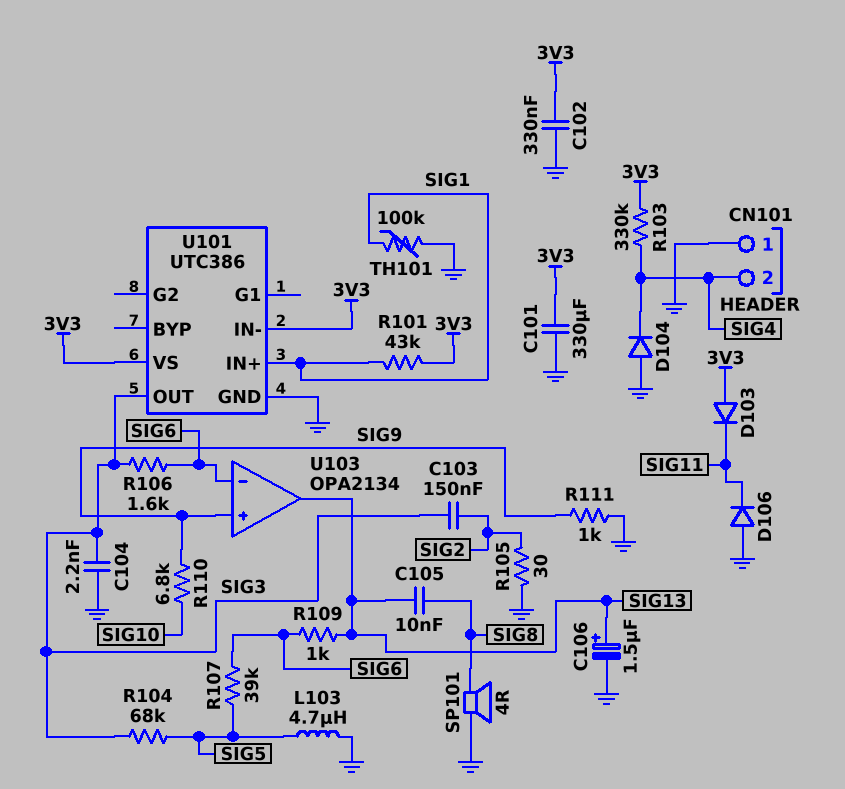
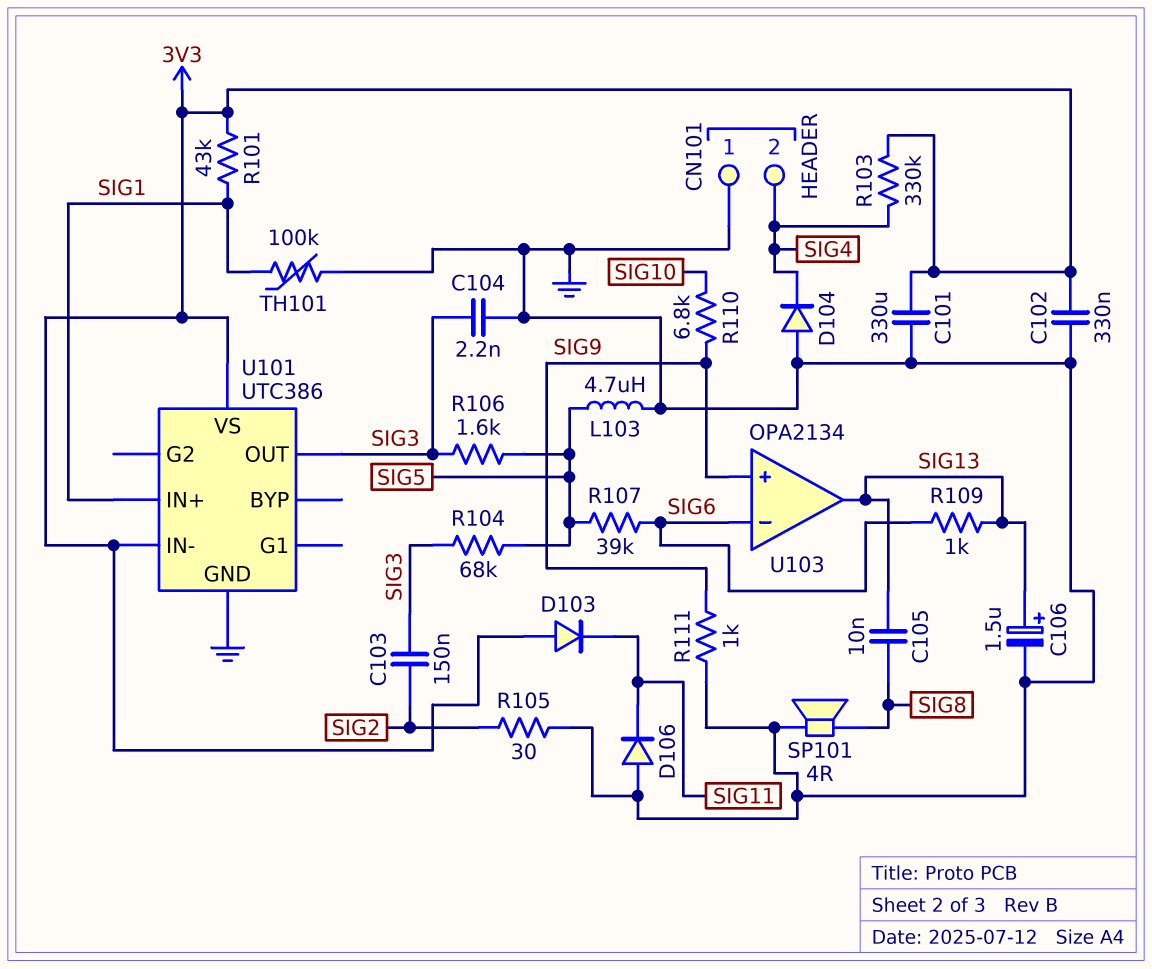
R106: 1.6k (SIG3, SIG6) -> 1.6k (SIG3, SIG5)

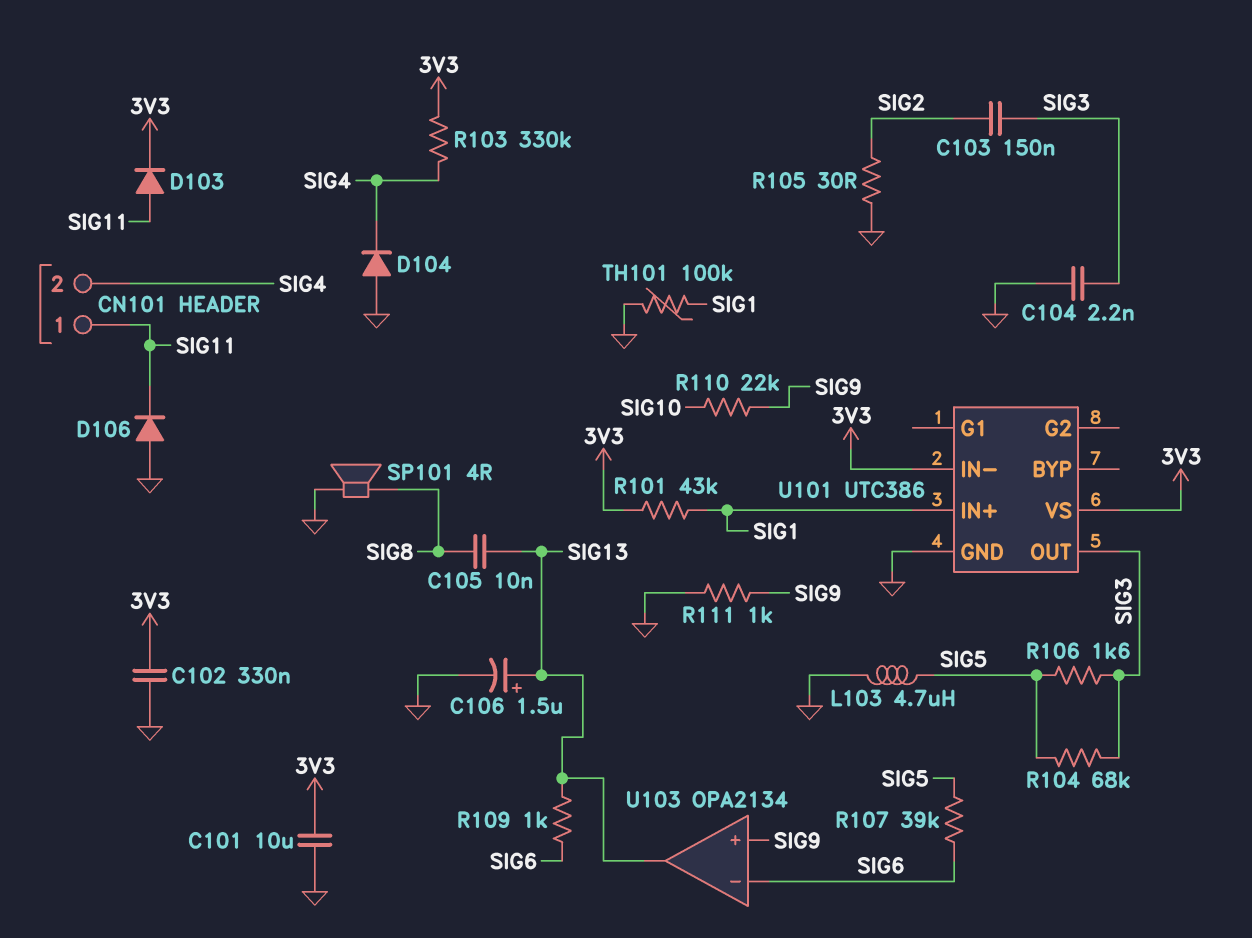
C101: 330uF (3V3, GND) -> 10uF (3V3, GND)
CN101 pin 1: GND -> SIG11
D103: diode (A 3V3, K SIG11) -> diode (A SIG11, K 3V3)
R110: 6.8k (SIG9, SIG10) -> 22k (SIG9, SIG10)

